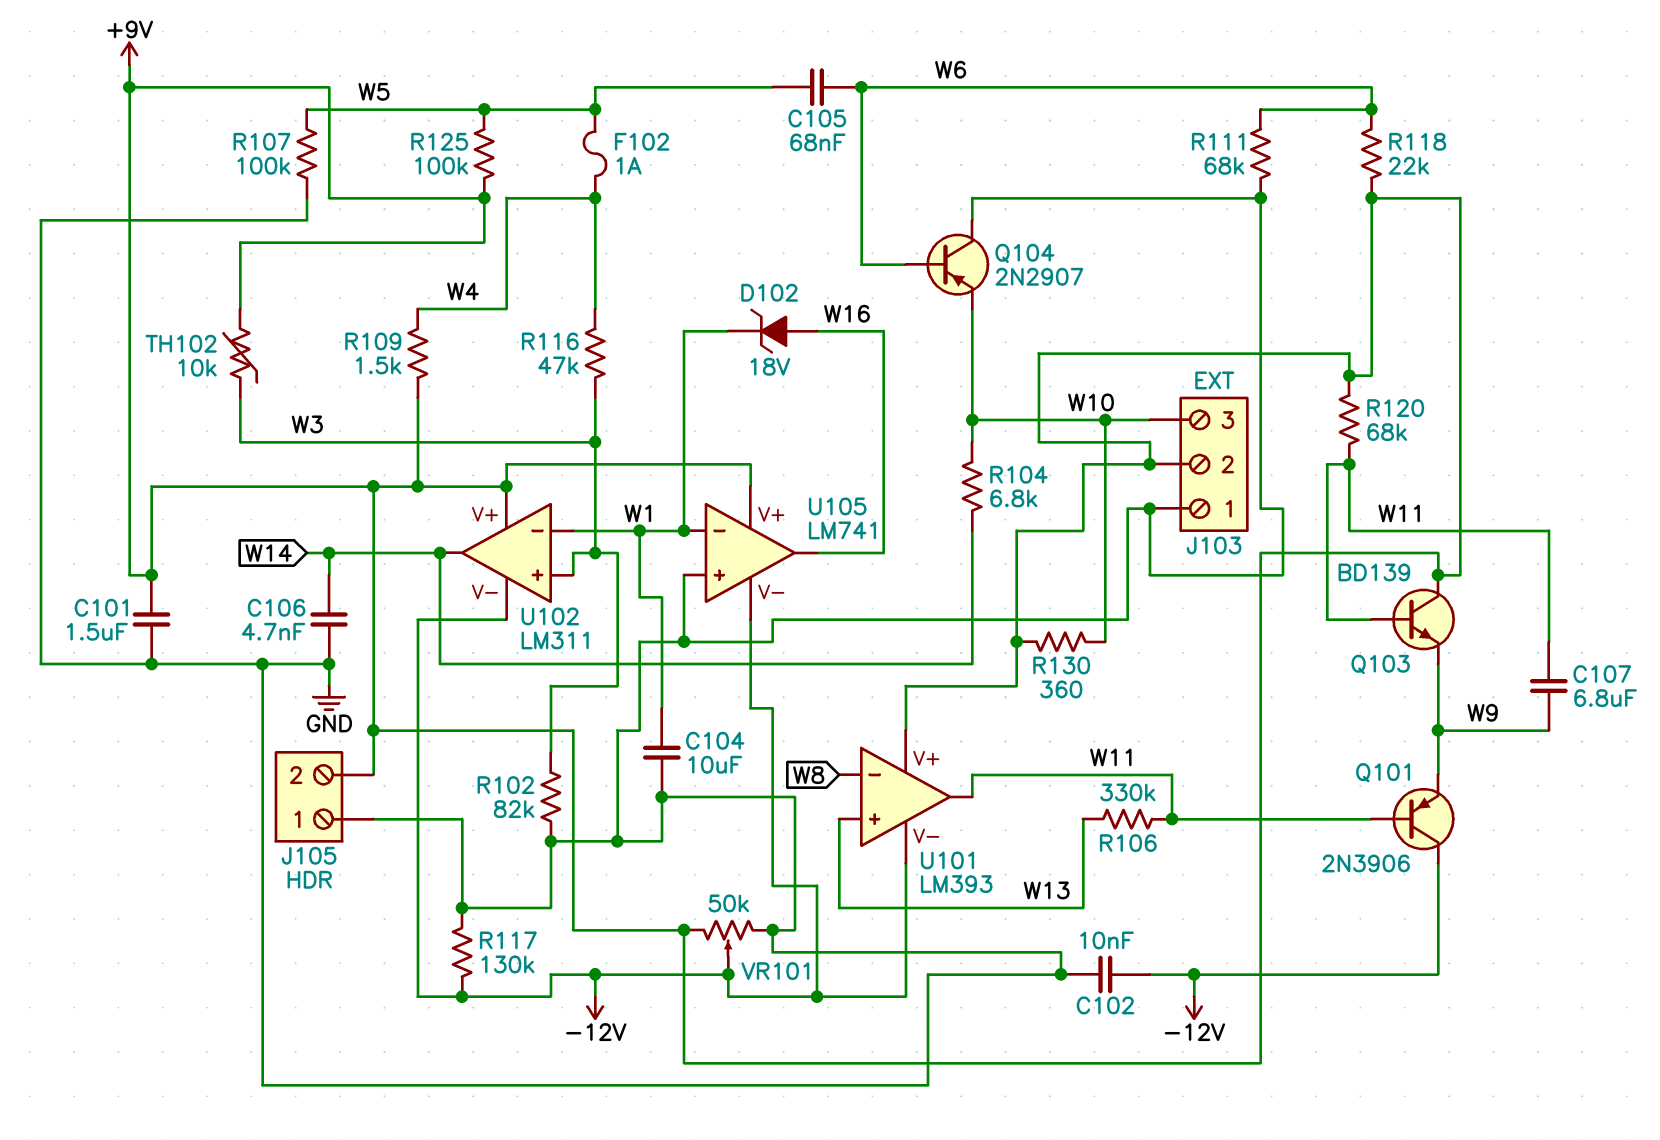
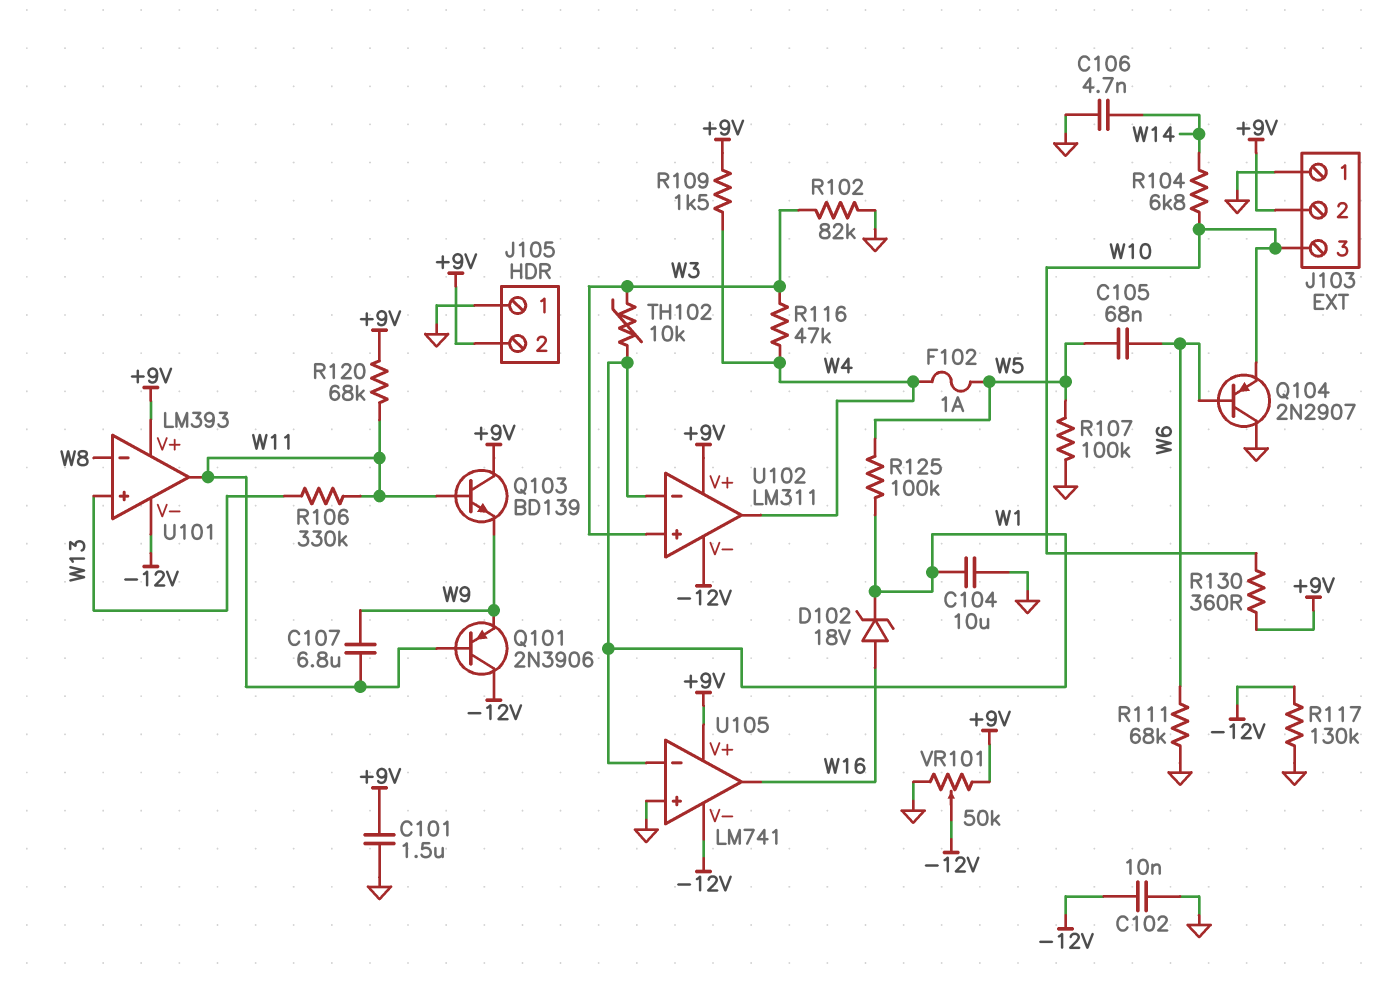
R118: 22k (+9V, W6) -> none
R125: 100k (+9V, W5) -> 100k (W1, W5)
TH102: 10k (+9V, W3) -> 10k (W1, W3)
U102 pin out: W14 -> W4

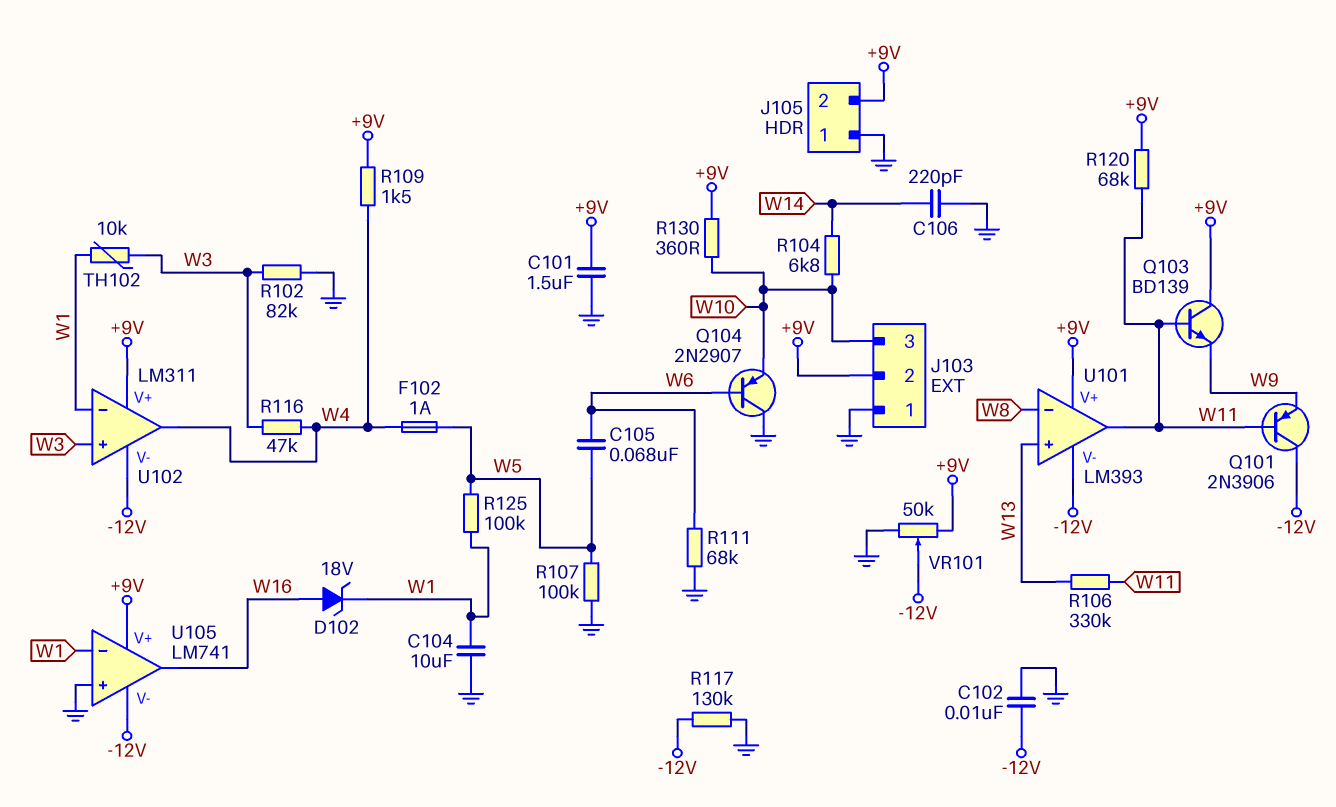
C106: 4.7nF (GND, W14) -> 220pF (GND, W14)
C107: 6.8uF (W9, W11) -> none

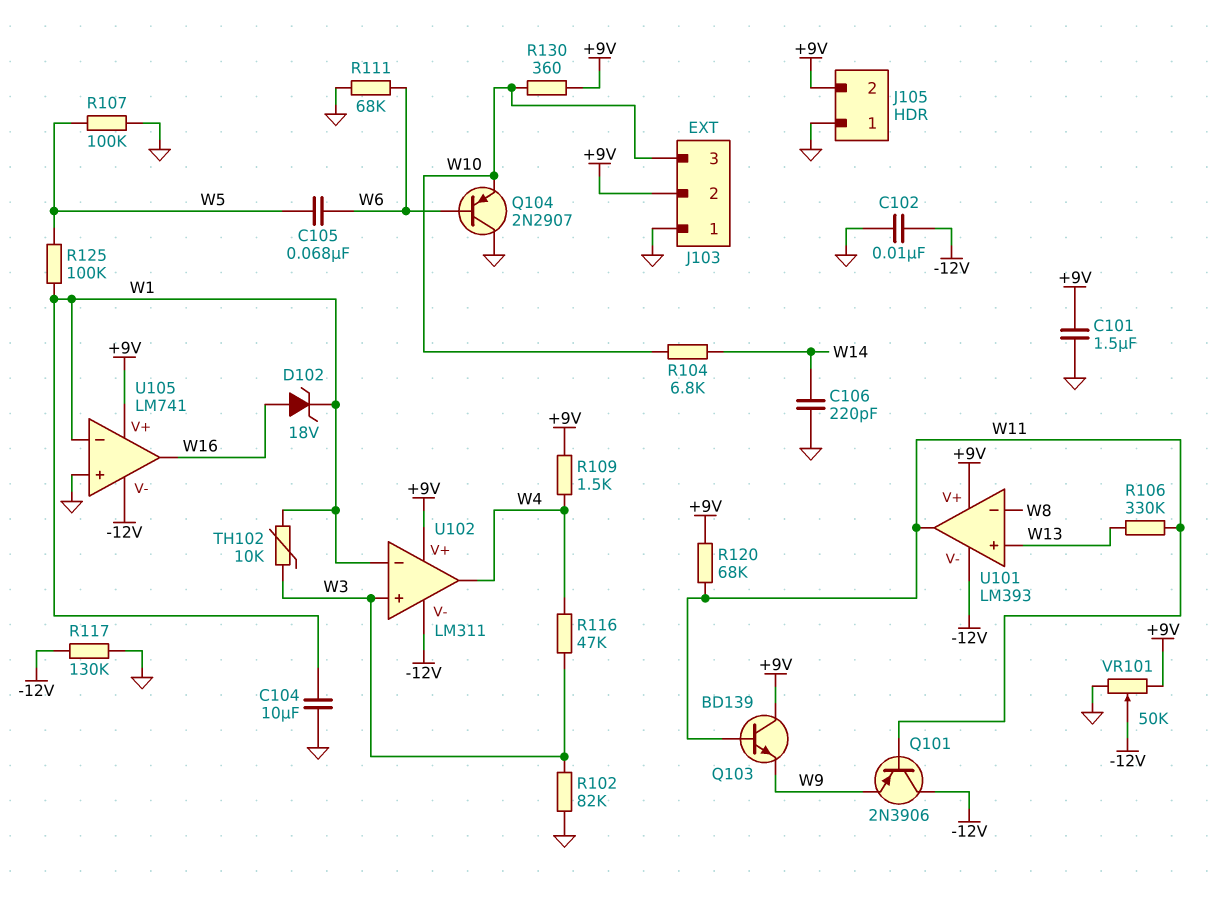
F102: 1A (W4, W5) -> none

